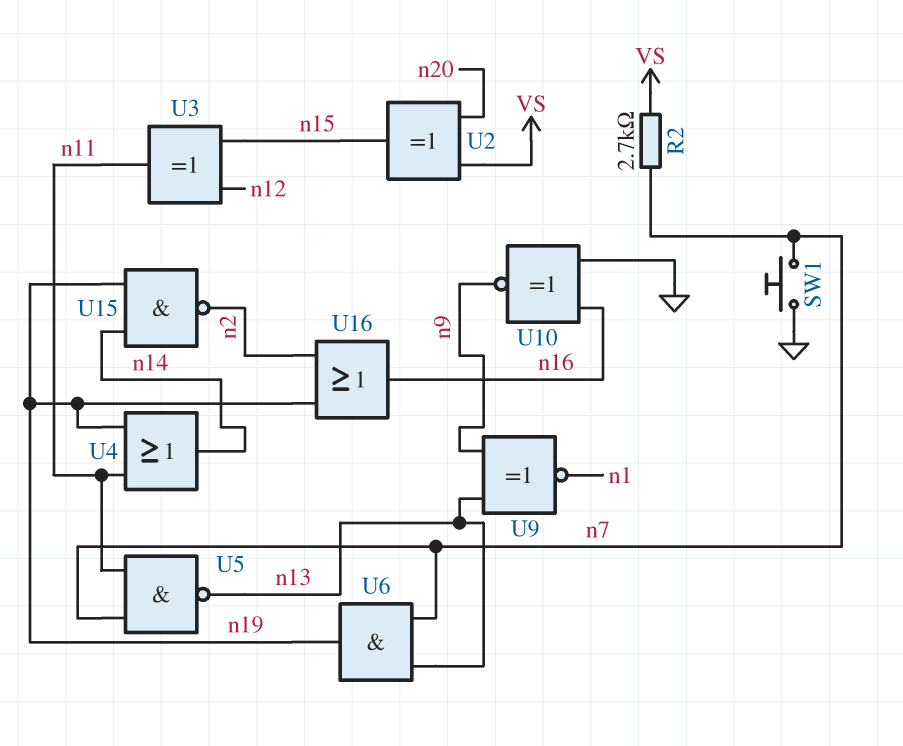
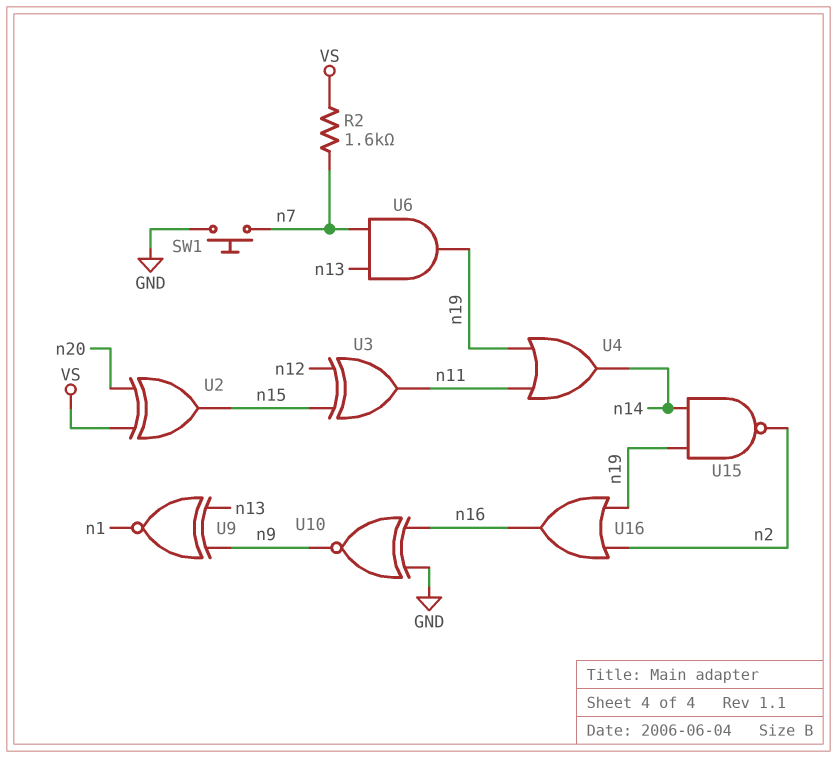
R2: 2.7k (VS, n7) -> 1.6k (VS, n7)
U5: NAND (in n7, in n11, out n13) -> none

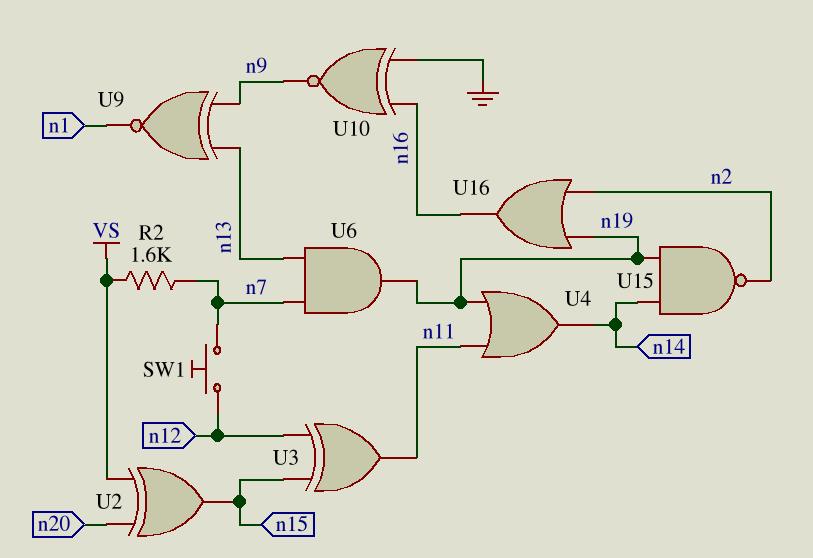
SW1: button (GND, n7) -> button (n7, n12)

